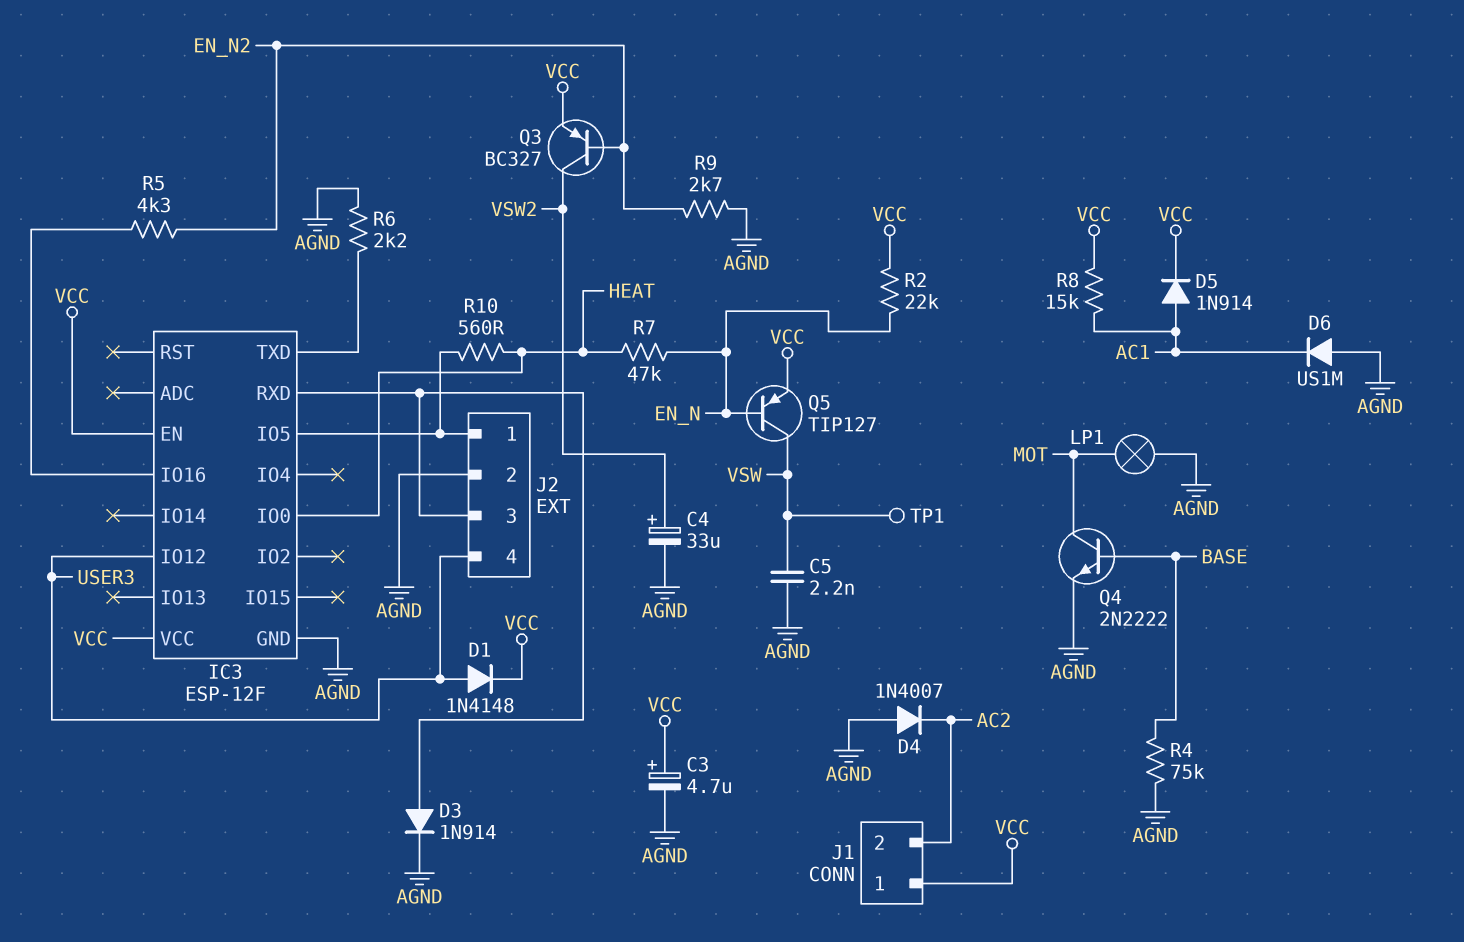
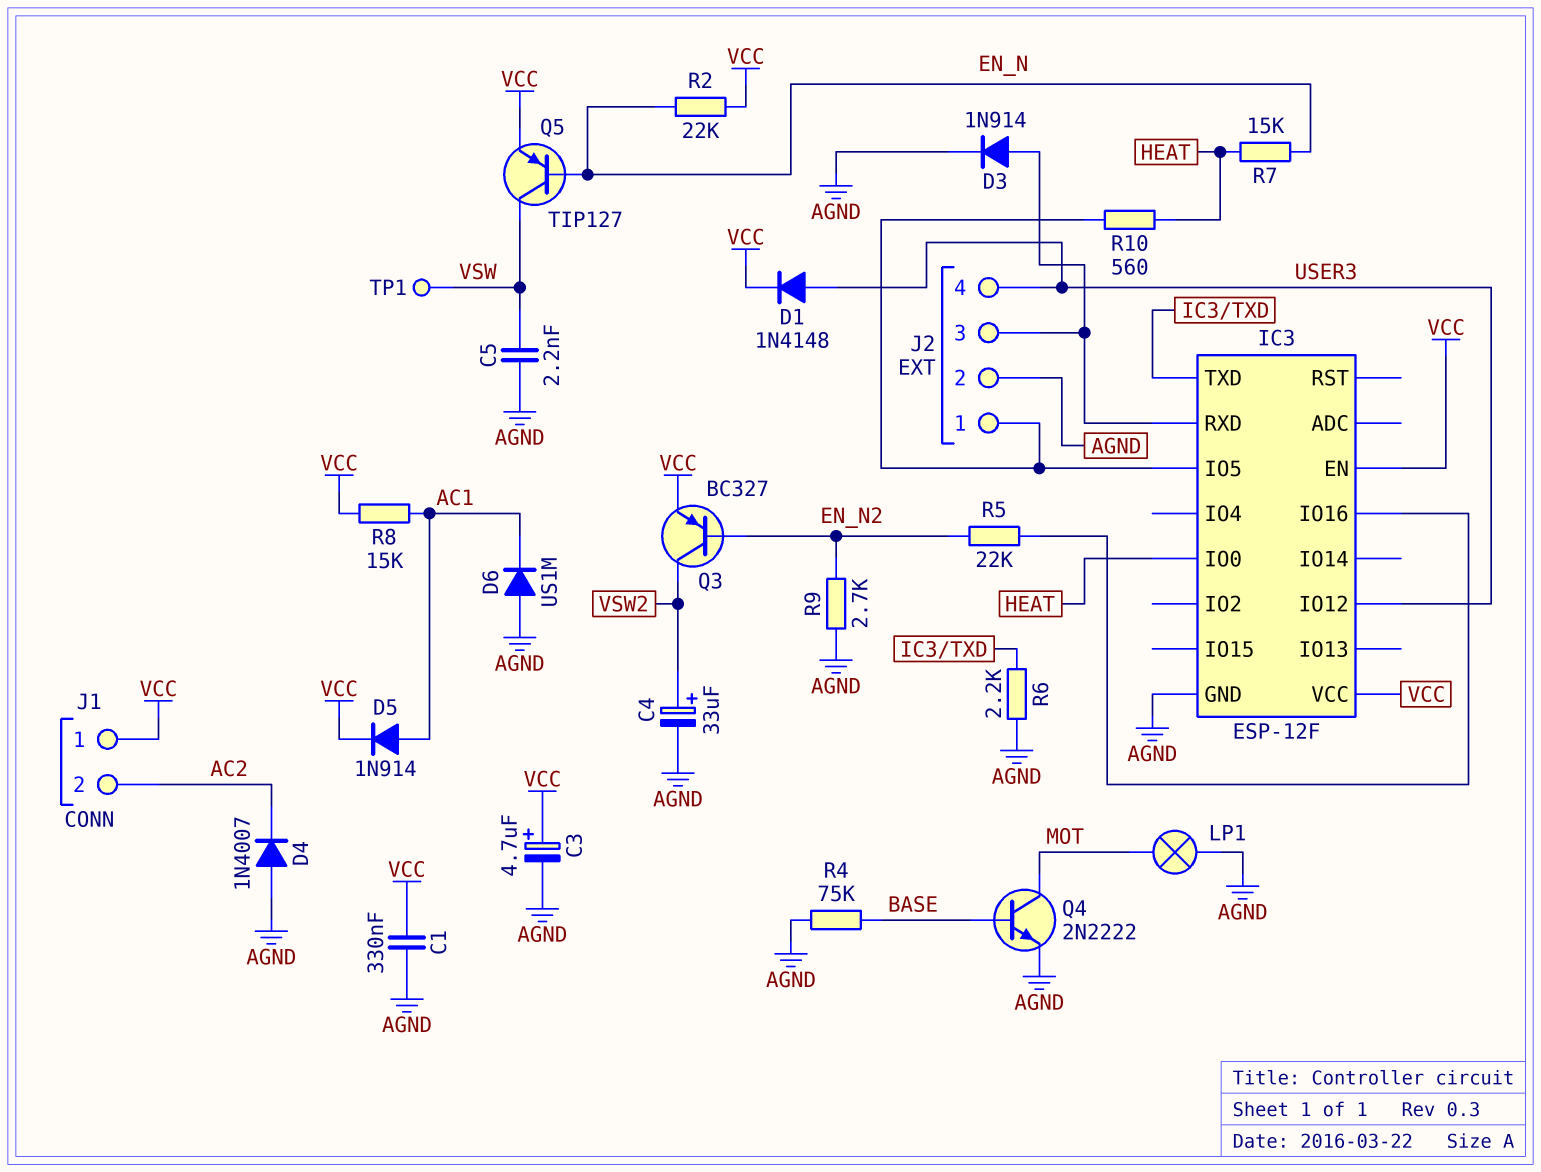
C1: none -> 330nF (AGND, VCC)
R5: 4.3k (EN_N2, IC3/IO16) -> 22k (EN_N2, IC3/IO16)
R7: 47k (EN_N, HEAT) -> 15k (EN_N, HEAT)

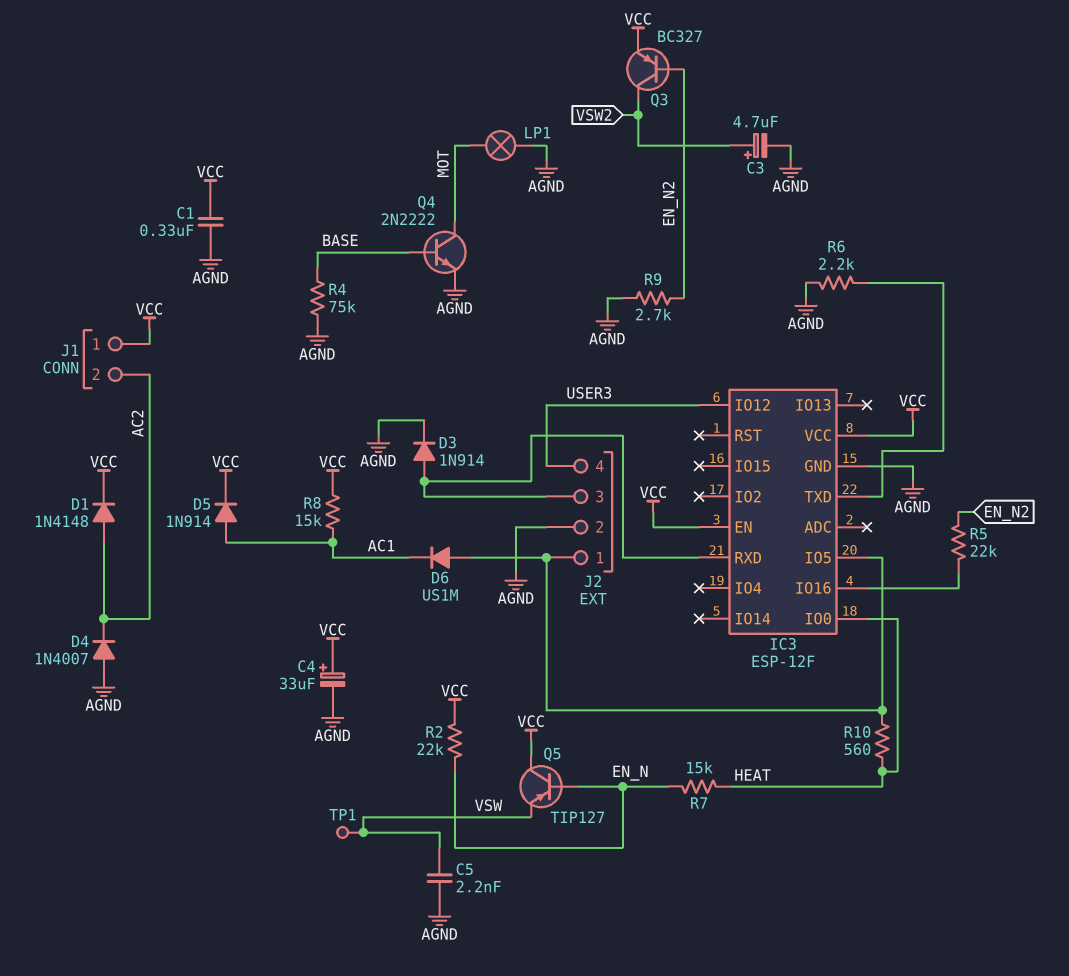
C3: 4.7uF (plus VCC, minus AGND) -> 4.7uF (plus VSW2, minus AGND)
C4: 33uF (plus VSW2, minus AGND) -> 33uF (plus VCC, minus AGND)
D1: diode 1N4148 (A USER3, K VCC) -> diode 1N4148 (A AC2, K VCC)
D6: diode US1M (A AGND, K AC1) -> diode US1M (A IC3/IO5, K AC1)
Q5: PNP TIP127 (B EN_N, C VSW, E VCC) -> PNP TIP127 (B EN_N, C VCC, E VSW)

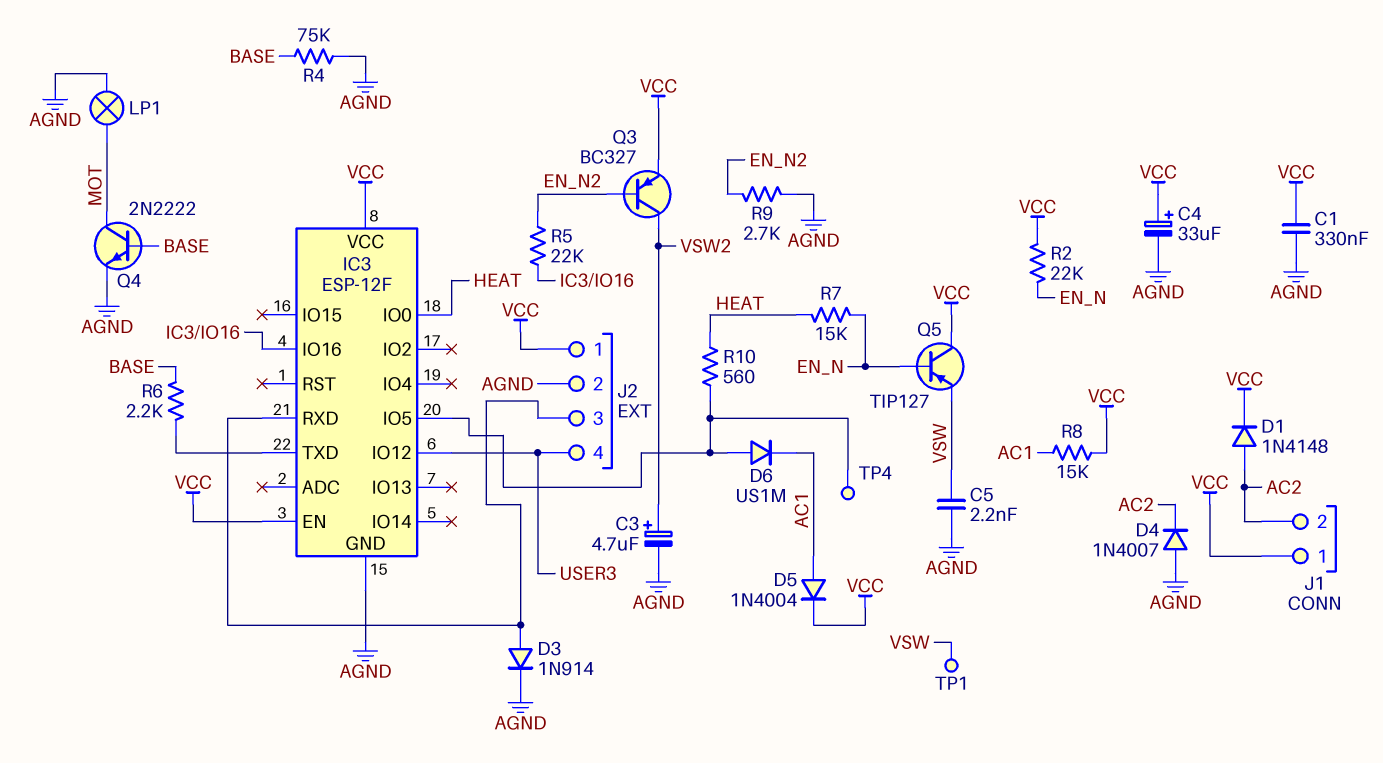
D5: diode 1N914 (A AC1, K VCC) -> diode 1N4004 (A AC1, K VCC)
J2 pin 1: IC3/IO5 -> VCC
R6: 2.2k (AGND, IC3/TXD) -> 2.2k (BASE, IC3/TXD)
TP4: none -> test point (IC3/IO5)

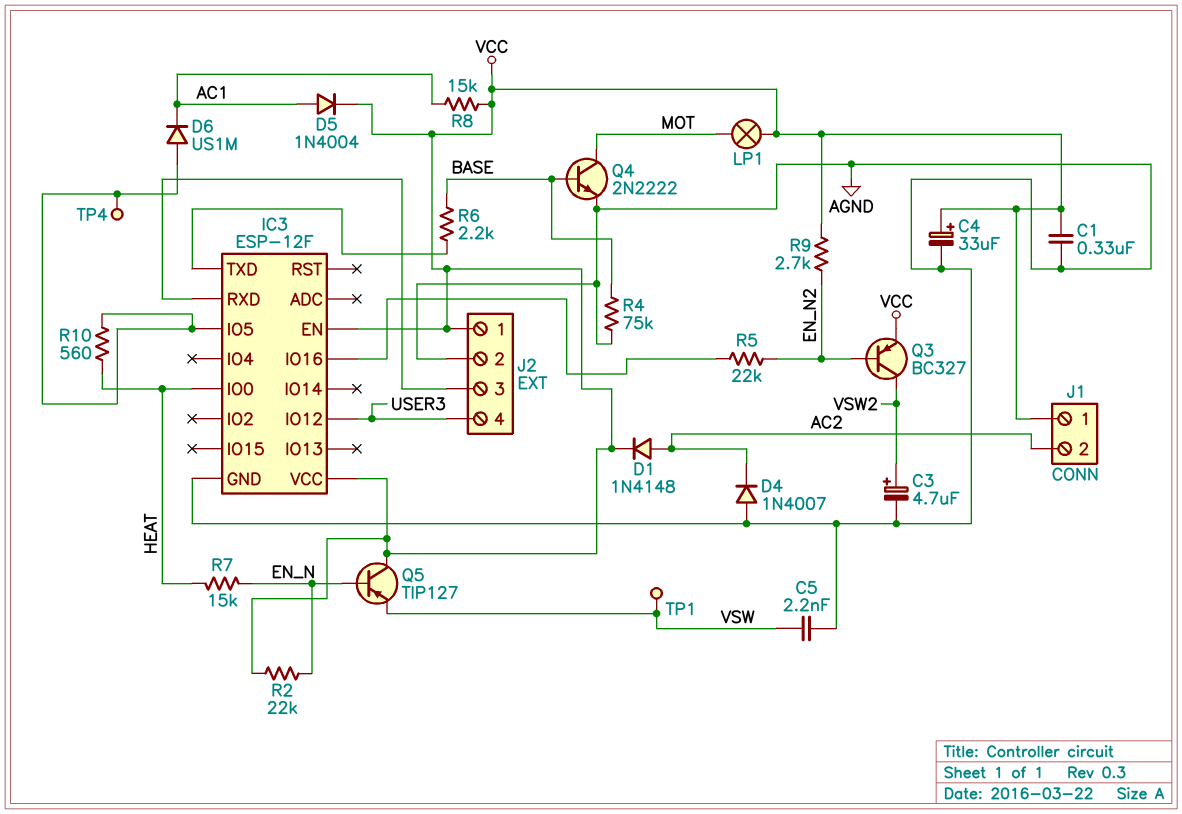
D3: diode 1N914 (A IC3/RXD, K AGND) -> none
LP1: lamp (AGND, MOT) -> lamp (MOT, VCC)
R9: 2.7k (AGND, EN_N2) -> 2.7k (EN_N2, VCC)

